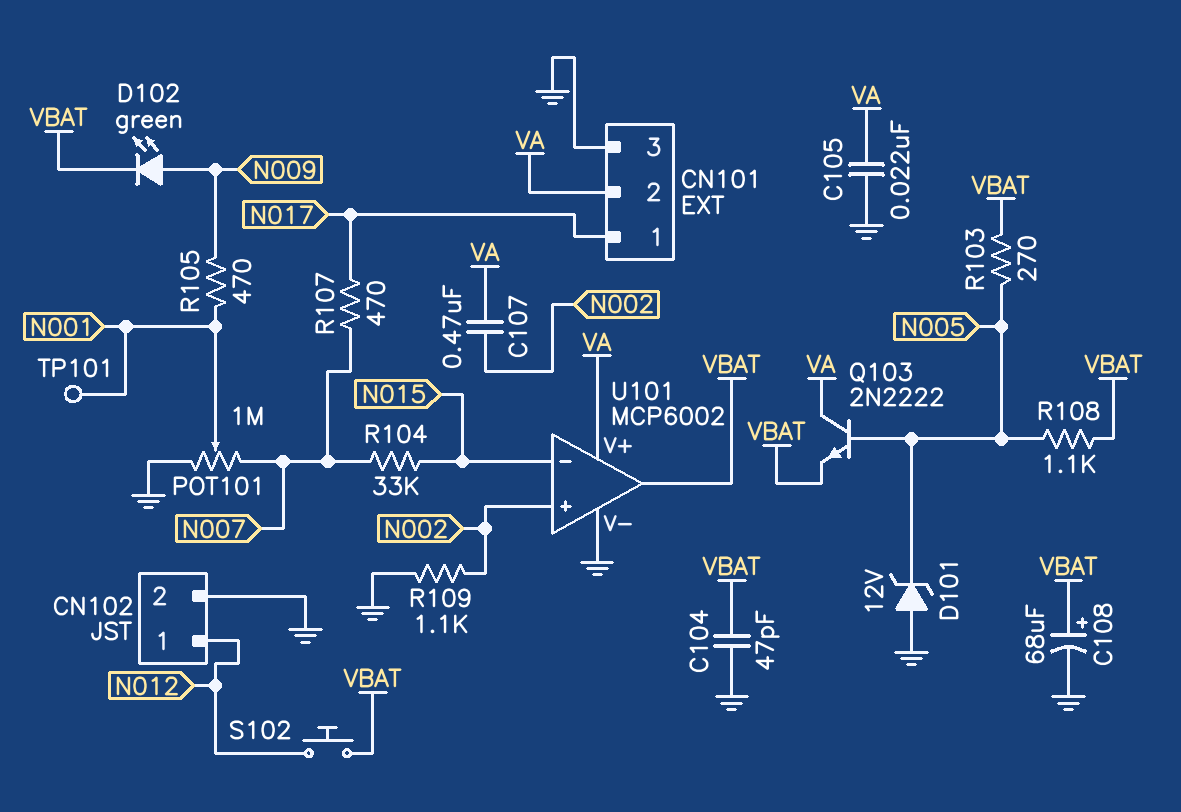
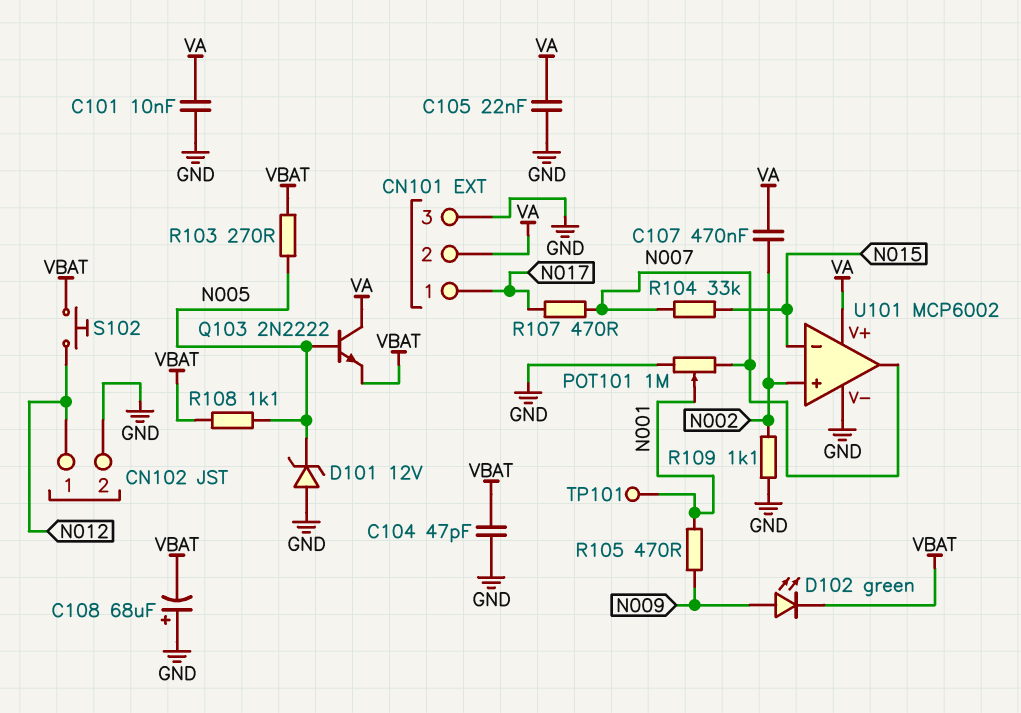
C101: none -> 10nF (GND, VA)
C108: 68uF (plus VBAT, minus GND) -> 68uF (plus GND, minus VBAT)
U101 pin out: VBAT -> N007

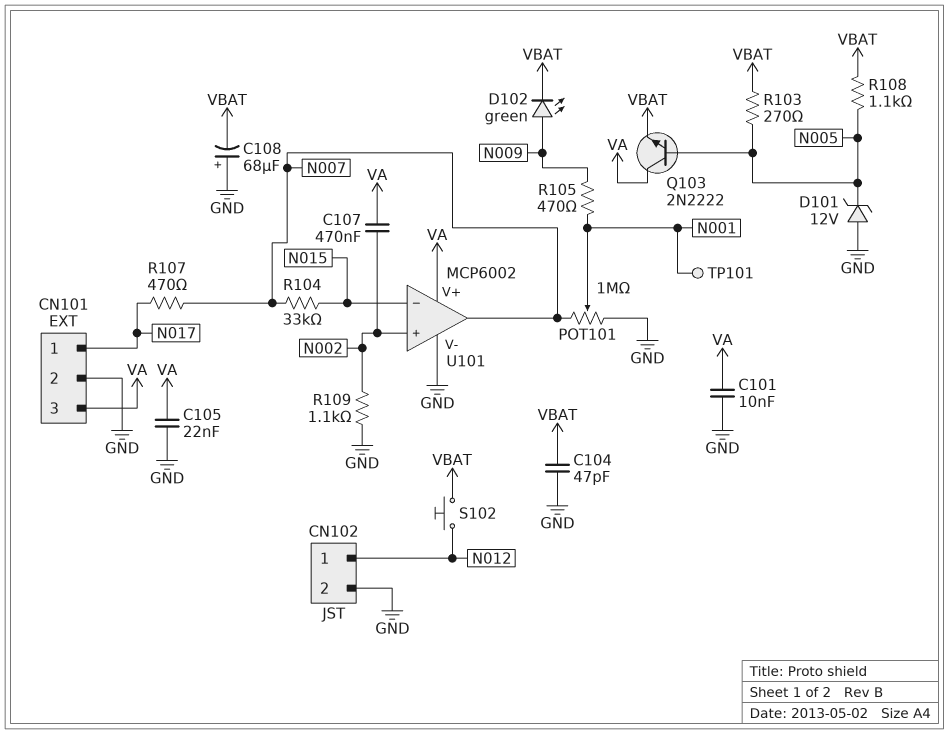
CN101 pin 2: VA -> GND
CN101 pin 3: GND -> VA

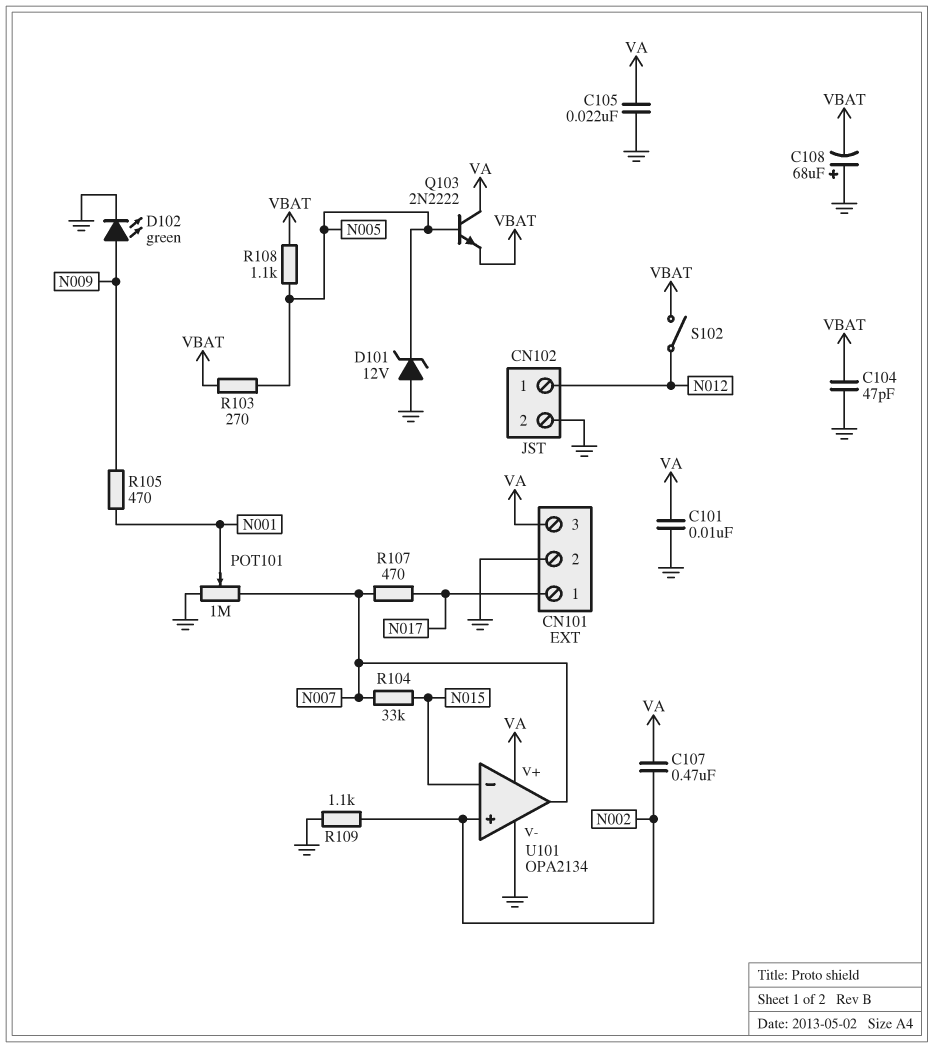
D102: LED green (A N009, K VBAT) -> LED green (A N009, K GND)
S102: button (N012, VBAT) -> switch (N012, VBAT)
TP101: test point (N001) -> none
U101: MCP6002 -> OPA2134

